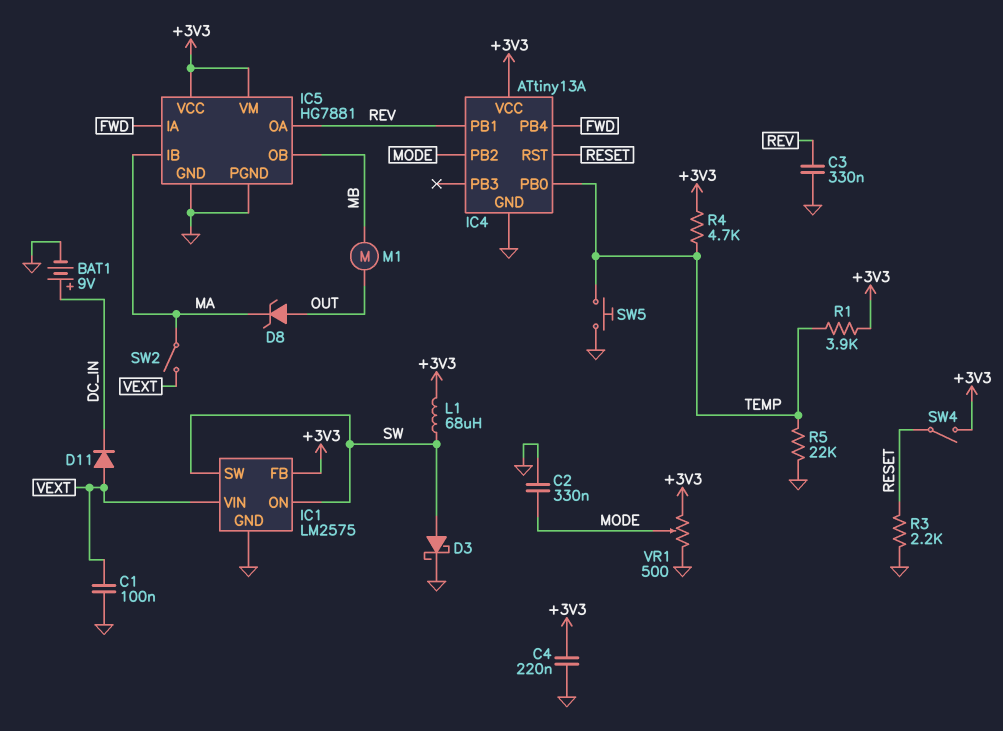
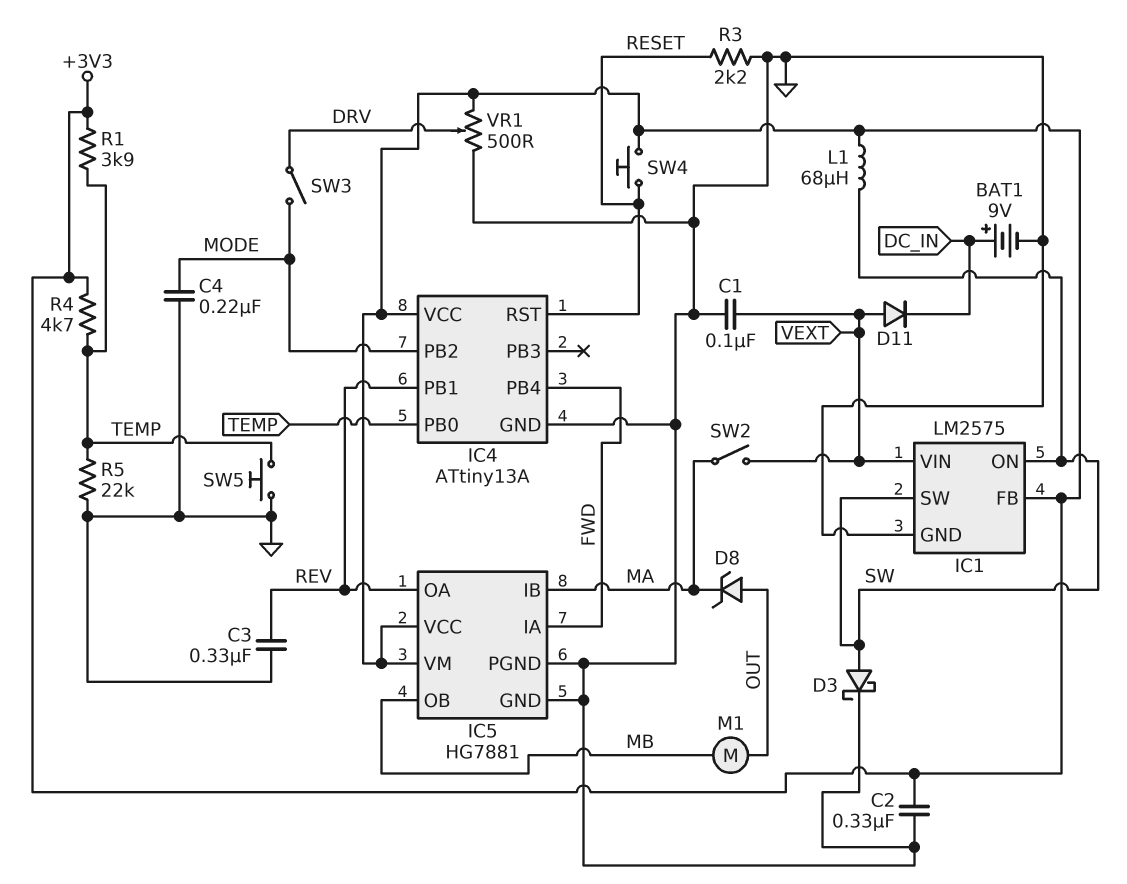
C2: 330nF (GND, MODE) -> 330nF (+3V3, GND)
C4: 220nF (+3V3, GND) -> 220nF (GND, MODE)
SW3: none -> switch (DRV, MODE)
SW4: switch (+3V3, RESET) -> button (+3V3, RESET)
VR1: 500 (+3V3, GND, wiper MODE) -> 500 (+3V3, GND, wiper DRV)

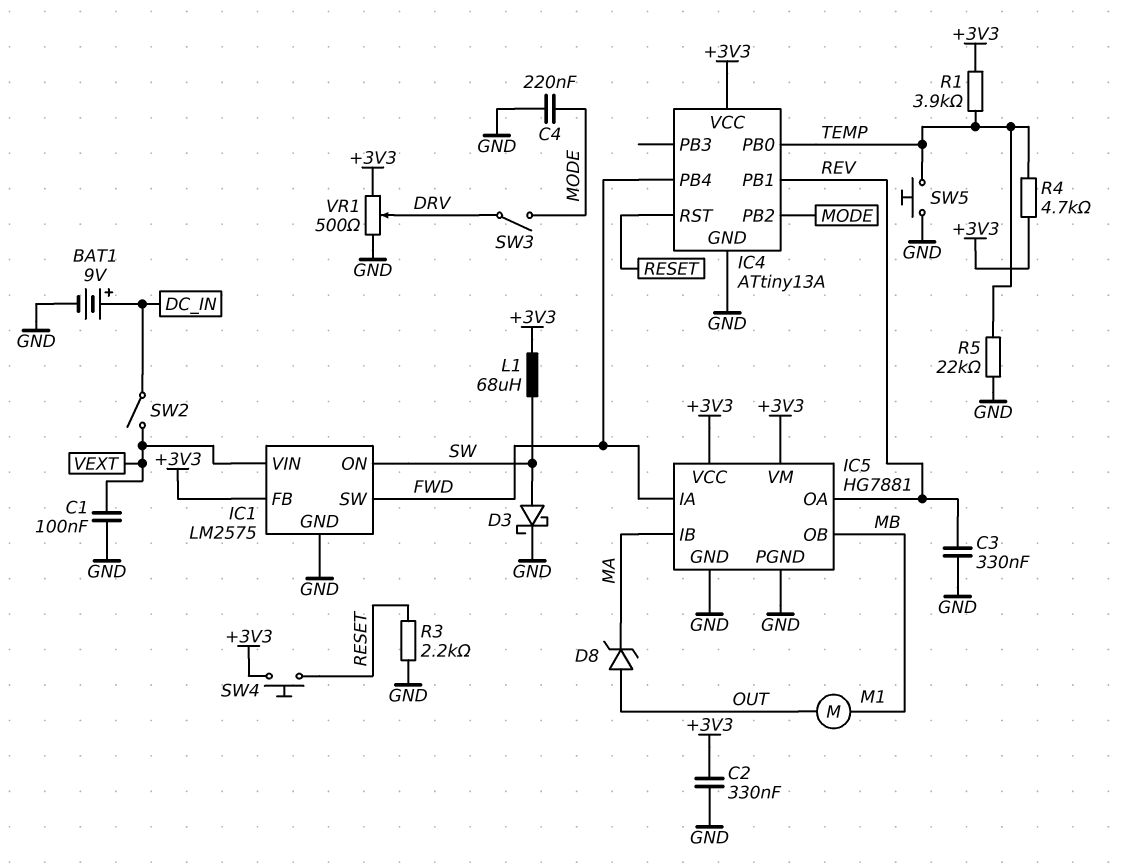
D11: diode (A VEXT, K DC_IN) -> none
IC1 pin SW: SW -> FWD
SW2: switch (MA, VEXT) -> switch (DC_IN, VEXT)

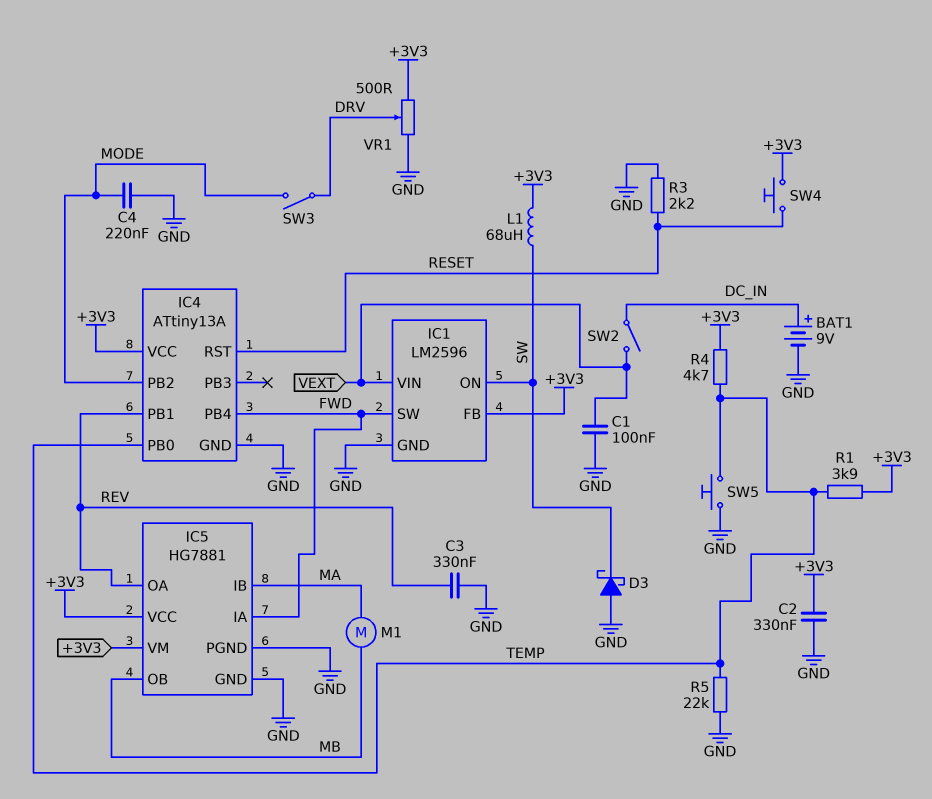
D3: schottky (A SW, K GND) -> schottky (A GND, K SW)
D8: zener (A OUT, K MA) -> none
IC1: LM2575 -> LM2596
M1: motor (MB, OUT) -> motor (MA, MB)

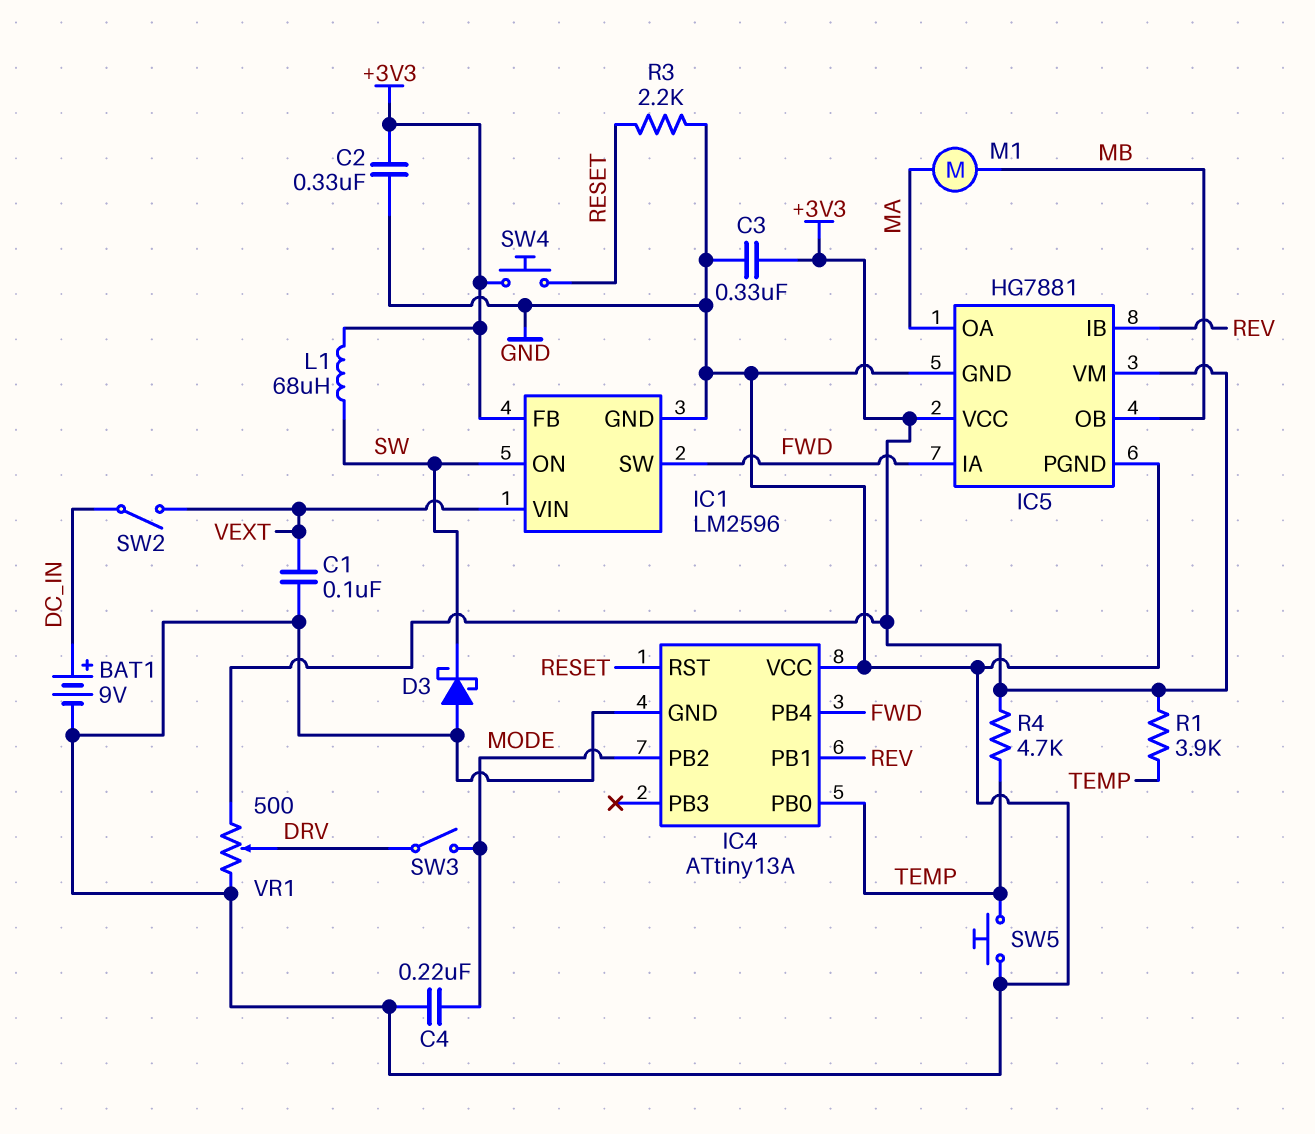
C3: 330nF (GND, REV) -> 330nF (+3V3, GND)
IC4 pin VCC: +3V3 -> GND
IC5 pin IB: MA -> REV
IC5 pin OA: REV -> MA
R5: 22k (GND, TEMP) -> none

